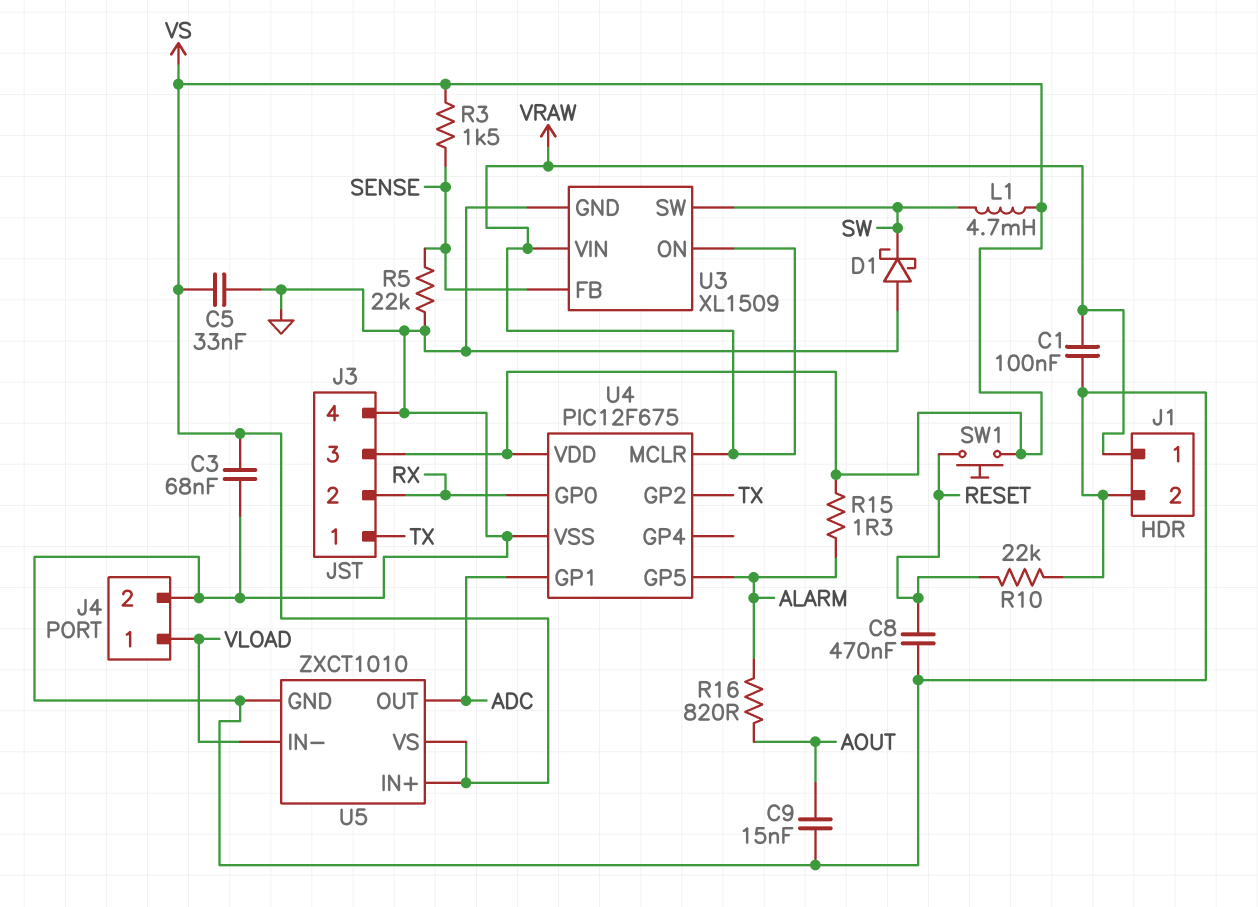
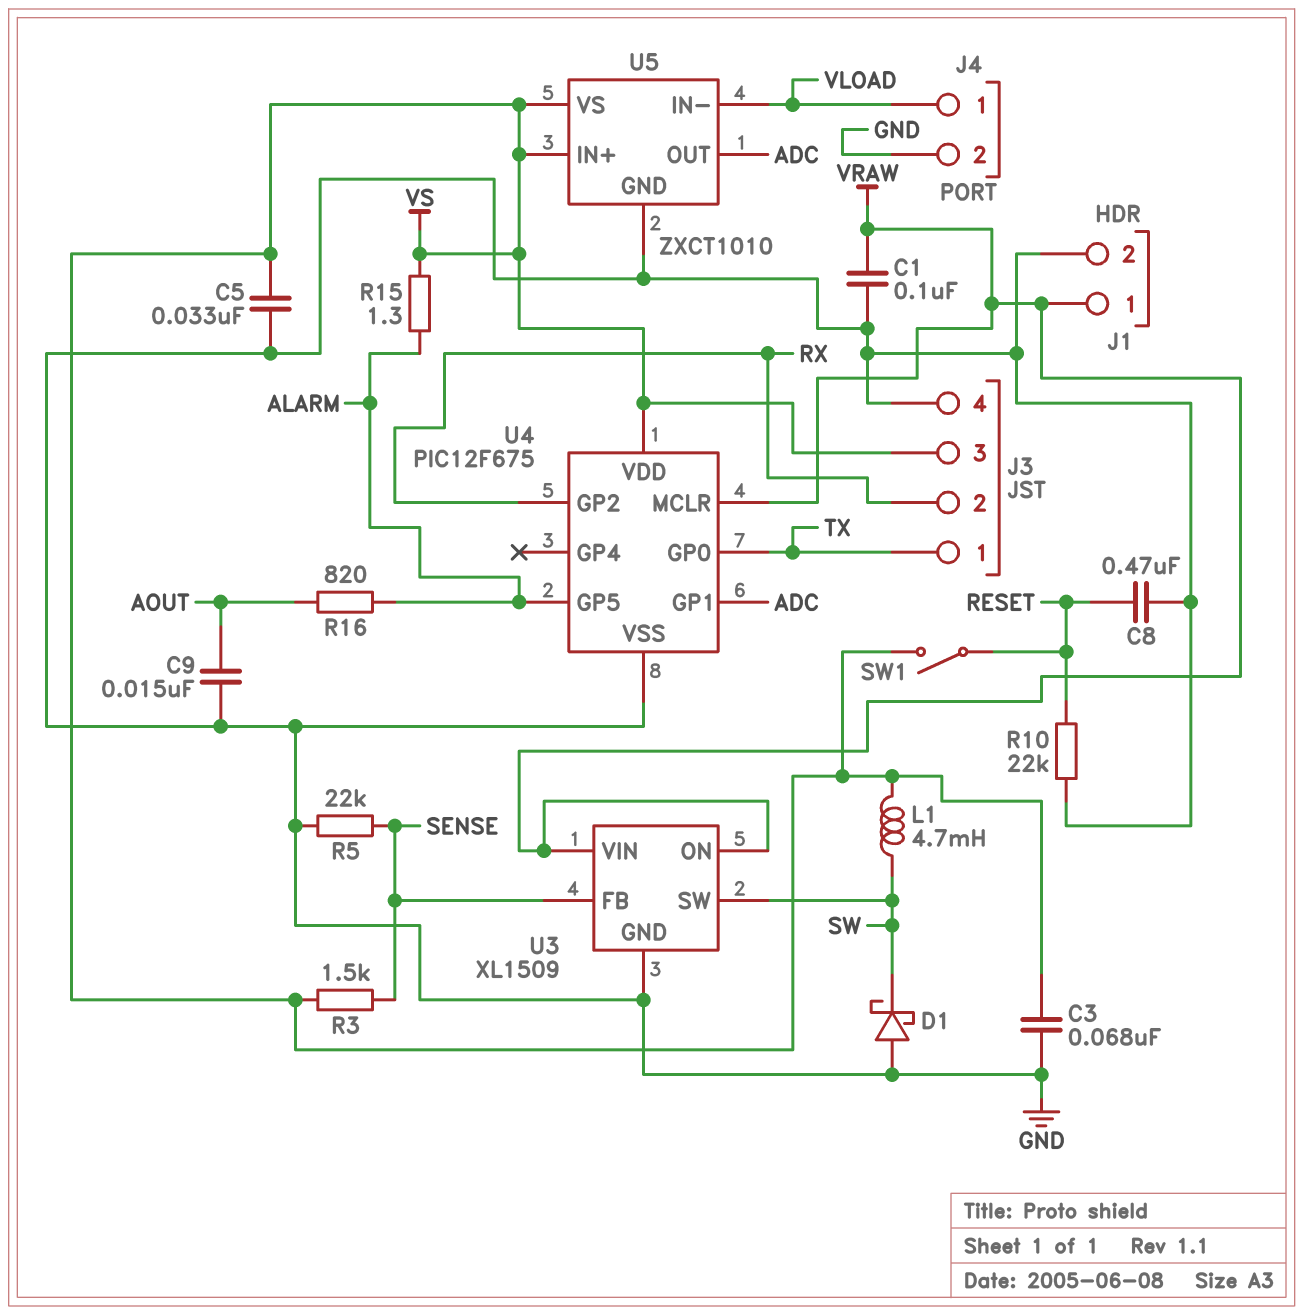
SW1: button (RESET, VS) -> switch (RESET, VS)
U4 pin GP0: RX -> TX
U4 pin GP2: TX -> RX

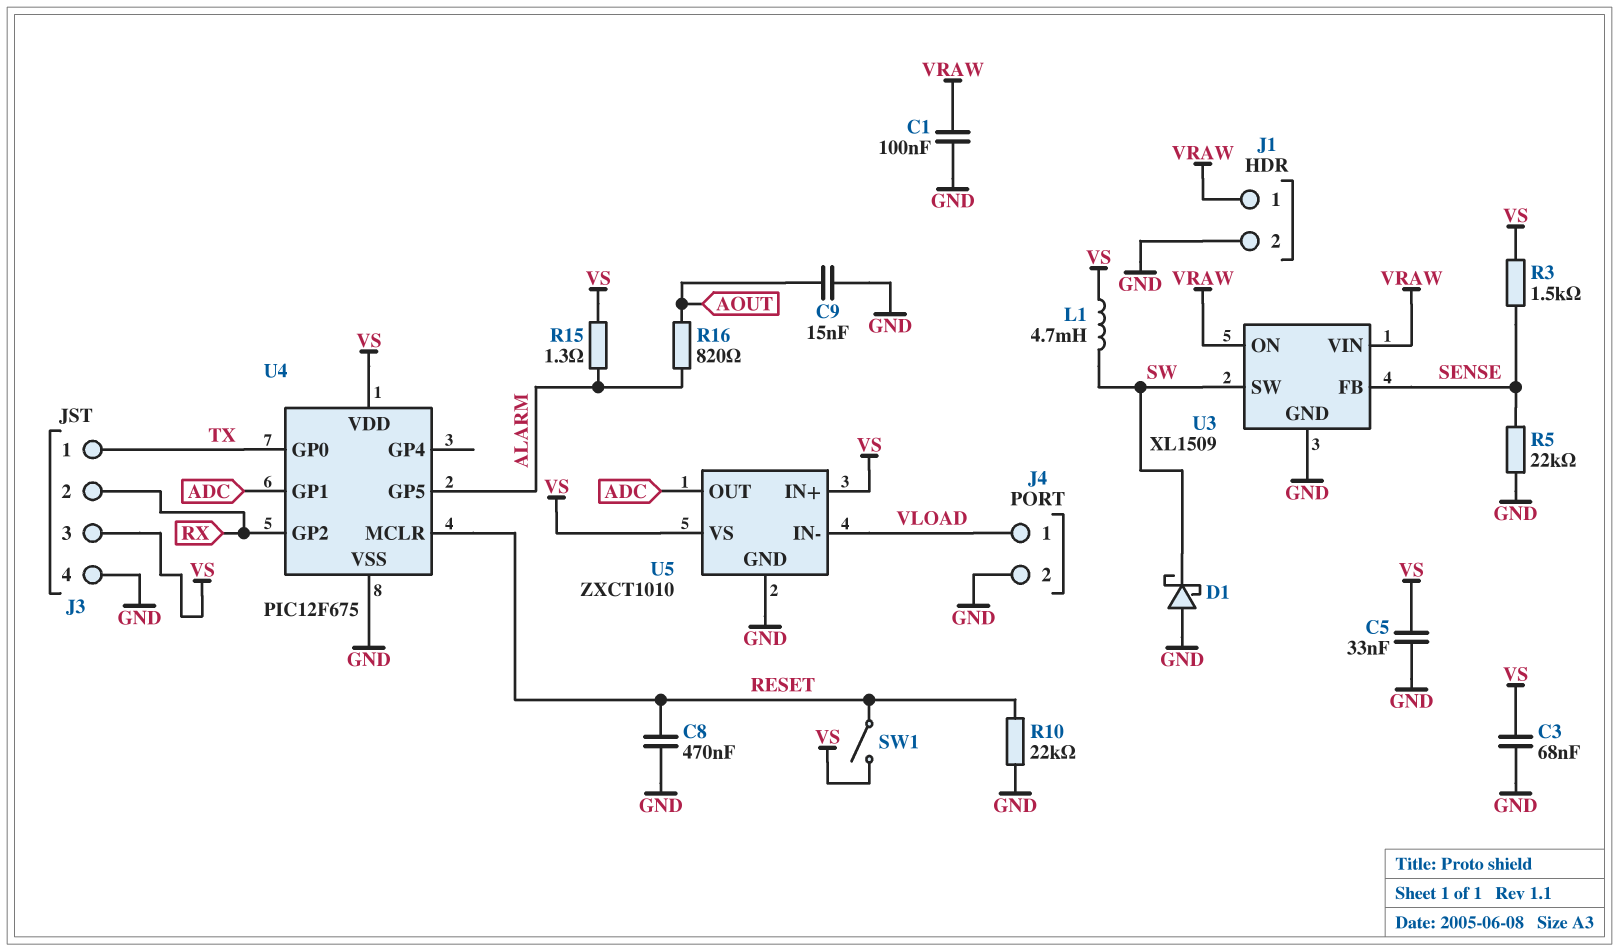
U4 pin MCLR: VRAW -> RESET

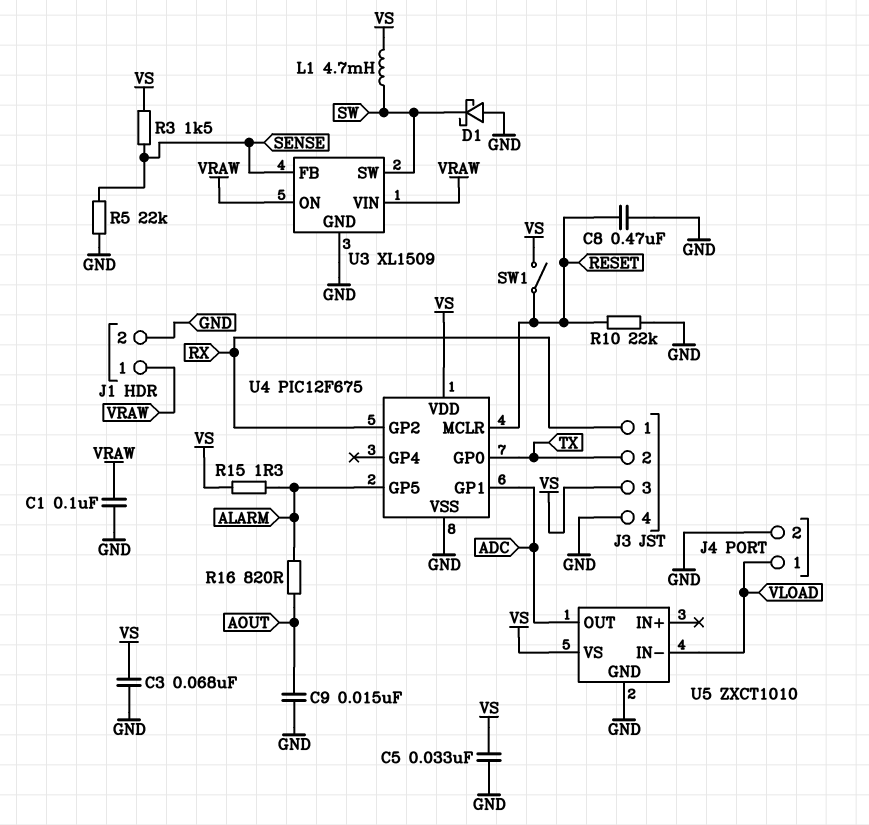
J3 pin 1: TX -> RX
J3 pin 2: RX -> TX
U5 pin IN+: VS -> none

